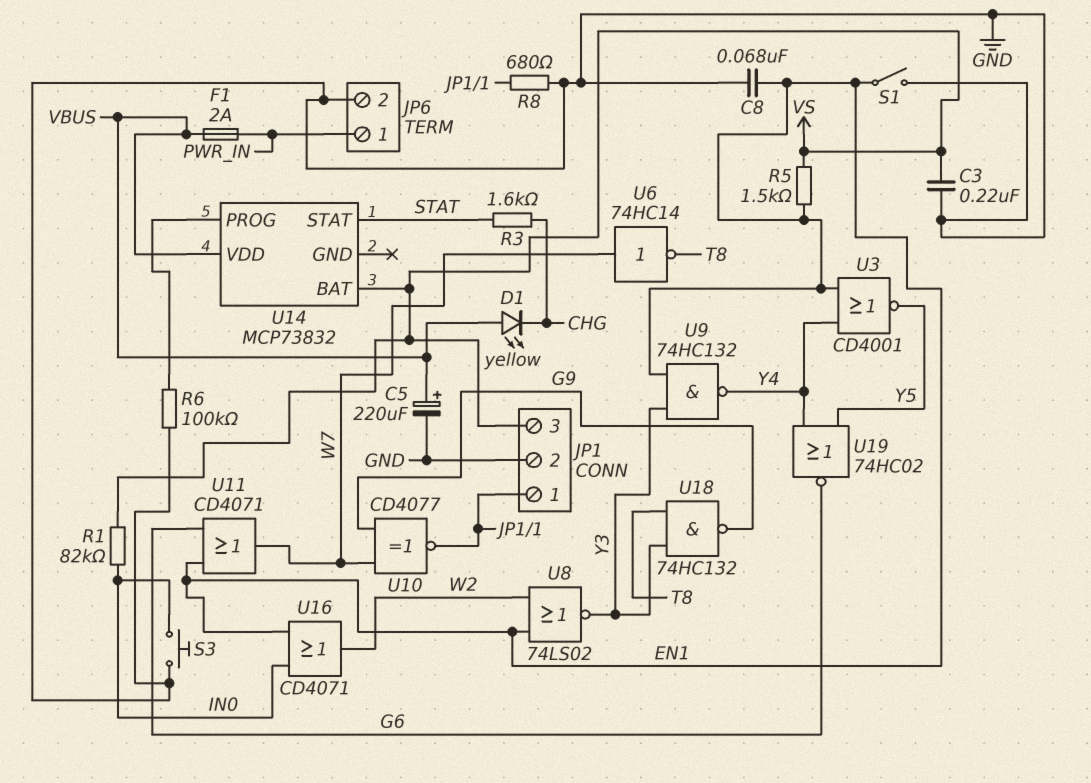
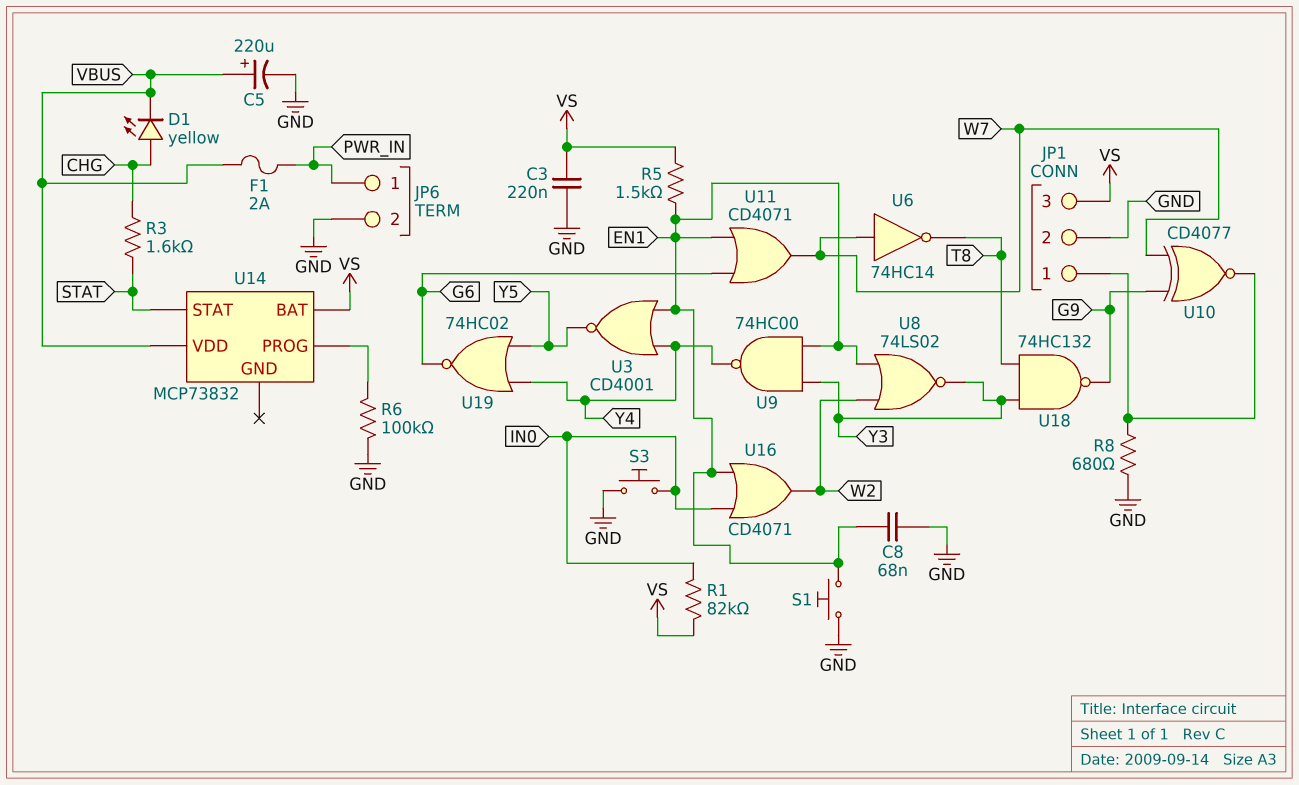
D1: LED yellow (A VBUS, K CHG) -> LED yellow (A CHG, K VBUS)
S1: switch (EN1, GND) -> button (EN1, GND)
U9: NAND 74HC132 (in EN1, in Y3, out Y4) -> NAND 74HC00 (in EN1, in Y3, out Y4)

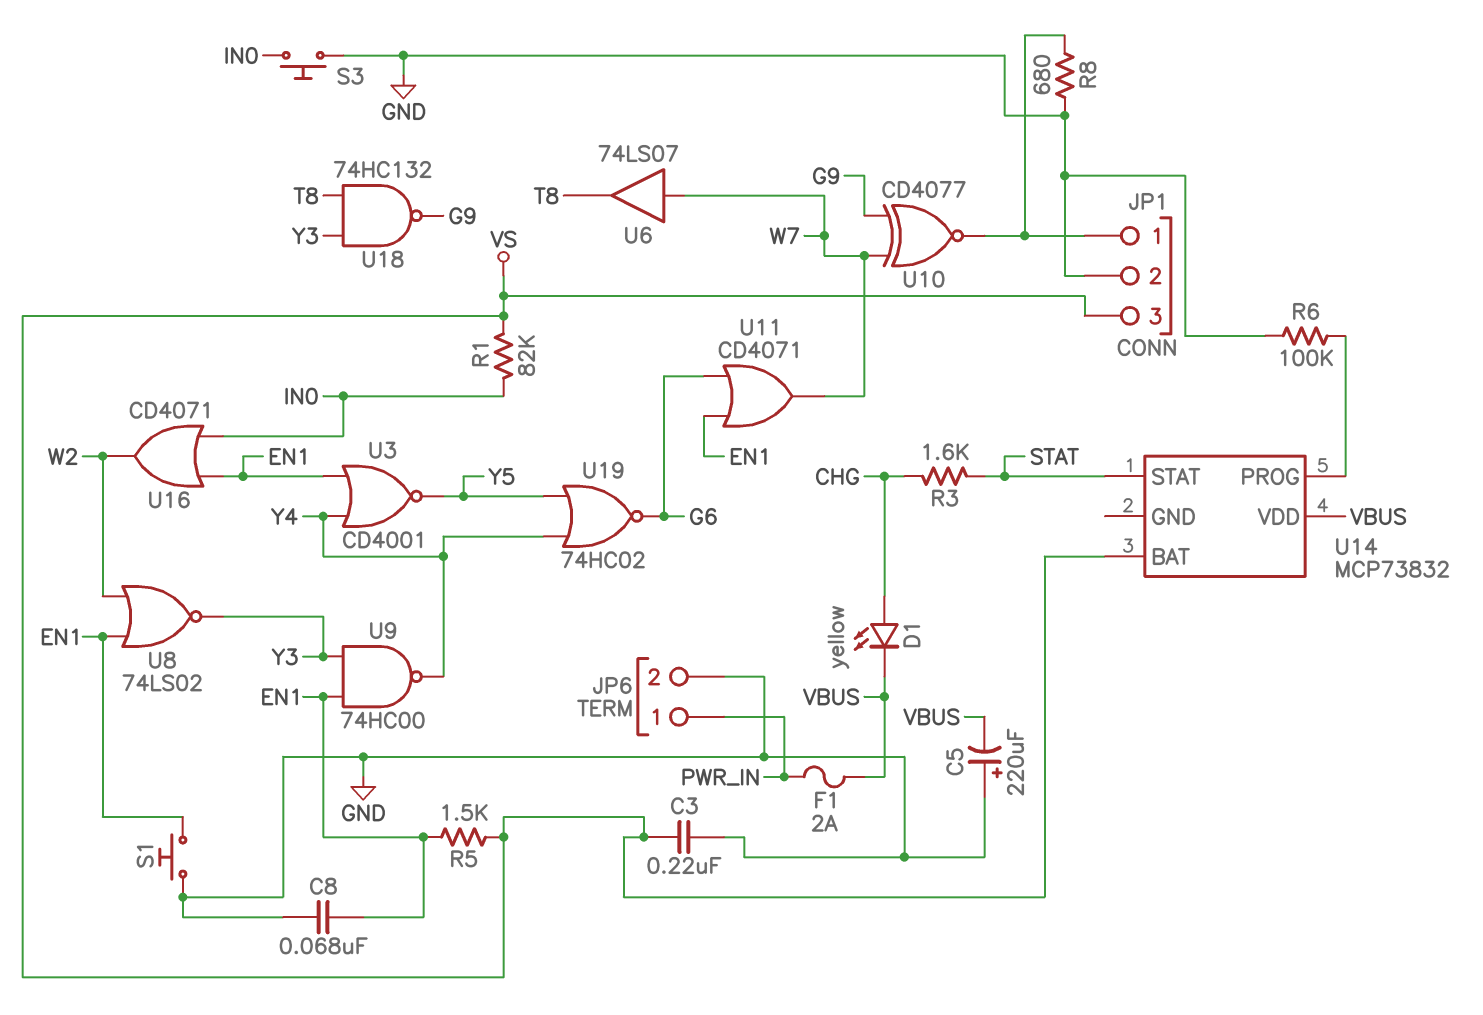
C5: 220uF (plus VBUS, minus GND) -> 220uF (plus GND, minus VBUS)
U6: NOT 74HC14 (in W7, out T8) -> buffer 74LS07 (in W7, out T8)

